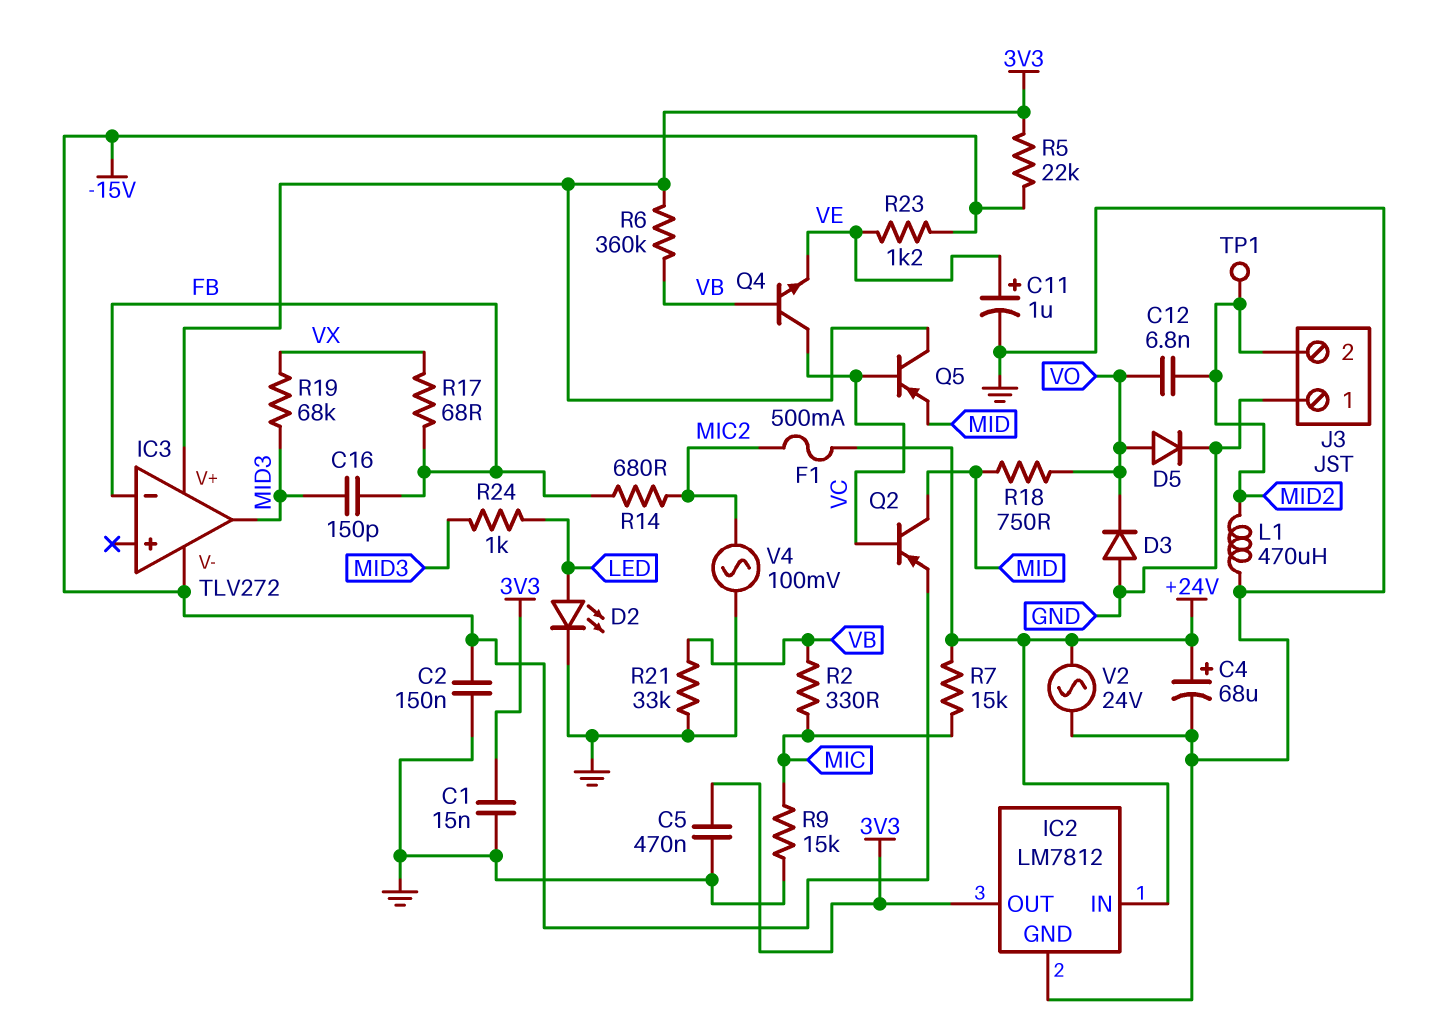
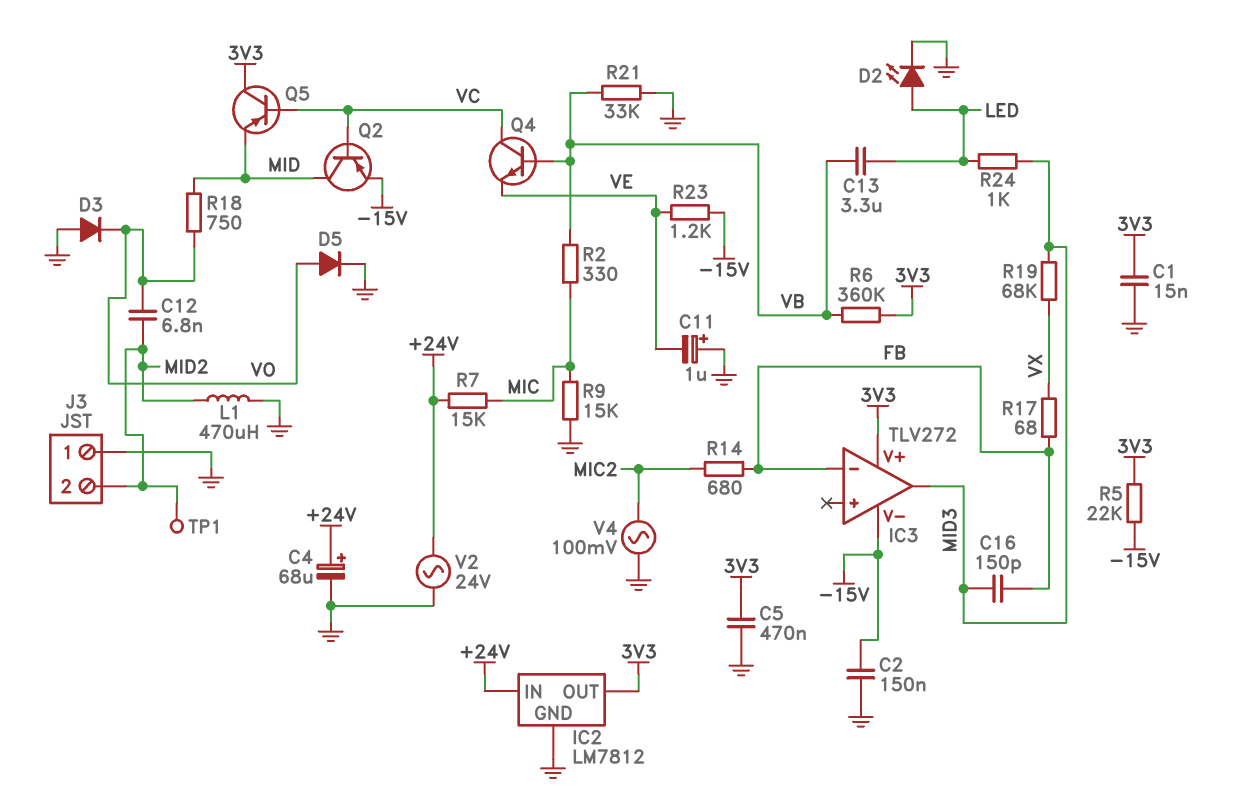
C11: 1uF (plus VE, minus GND) -> 1uF (plus GND, minus VE)
C13: none -> 3.3uF (LED, VB)
F1: 500mA (+24V, MIC2) -> none

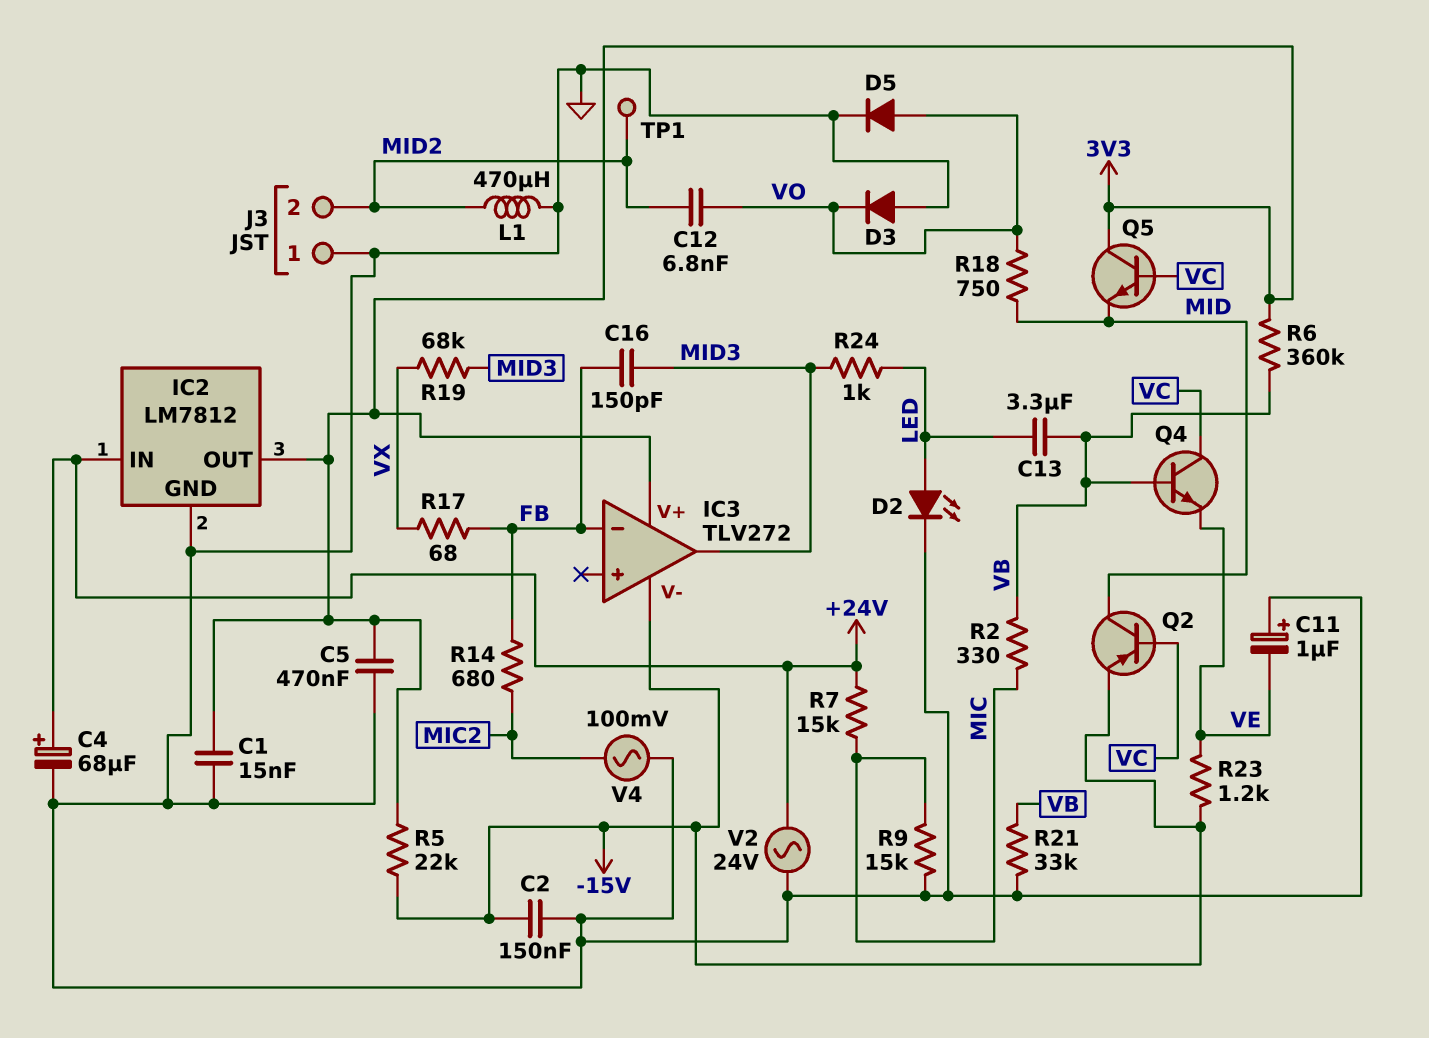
Q5: PNP (B VC, C 3V3, E MID) -> NPN (B VC, C 3V3, E MID)

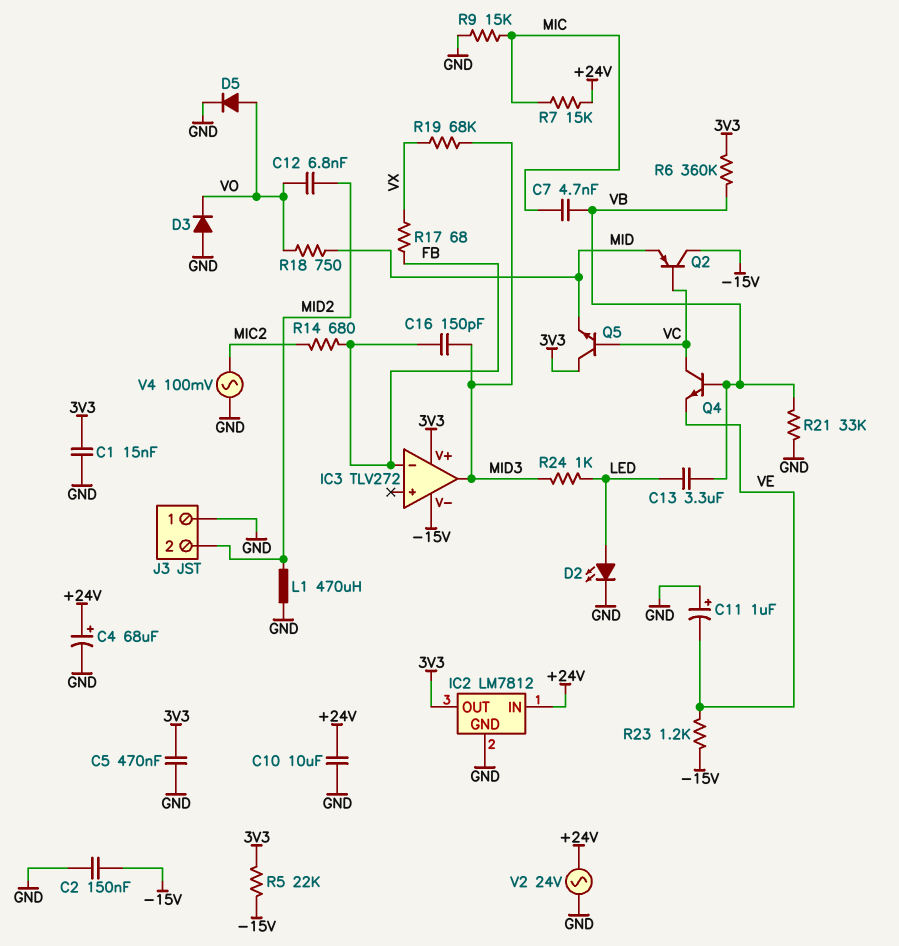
C7: none -> 4.7nF (MIC, VB)
C10: none -> 10uF (+24V, GND)
Q2: PNP (B VC, C MID, E -15V) -> PNP (B VC, C -15V, E MID)
R2: 330 (MIC, VB) -> none
TP1: test point (MID2) -> none

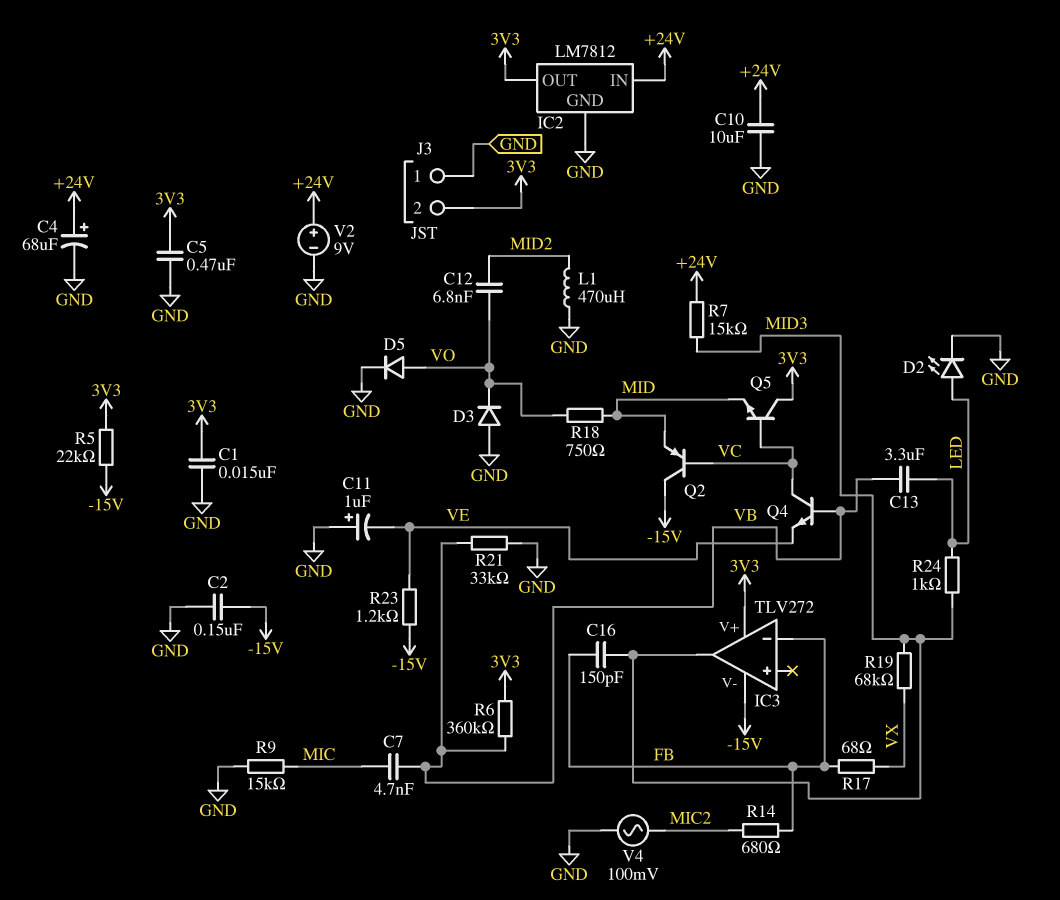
J3 pin 2: MID2 -> 3V3
R7: 15k (+24V, MIC) -> 15k (+24V, MID3)
V2: AC 24V (+24V, GND) -> 9V (plus +24V, minus GND)

